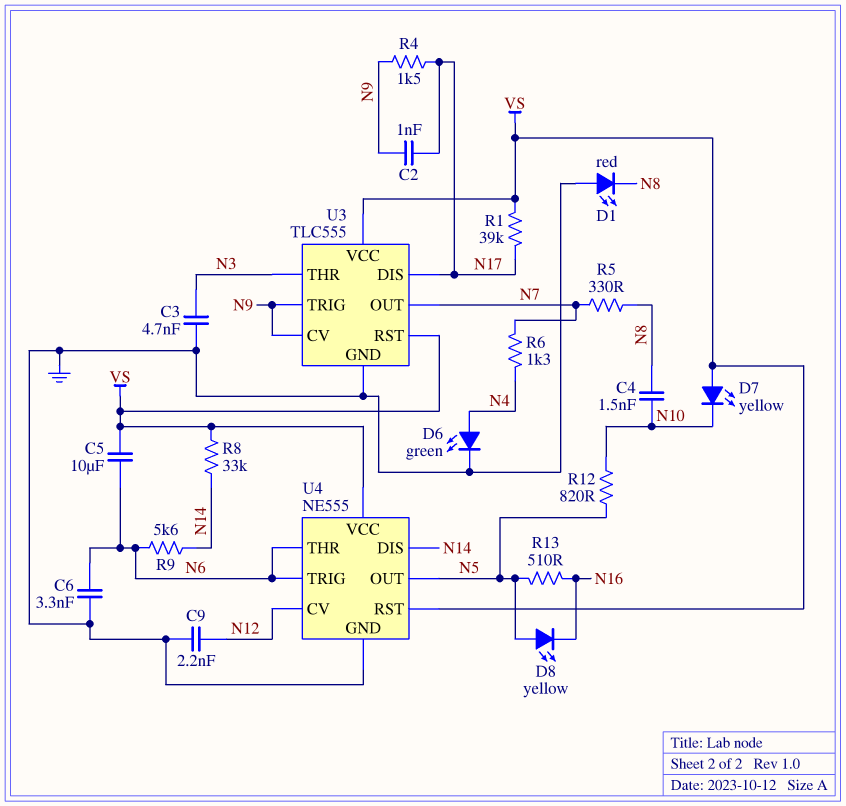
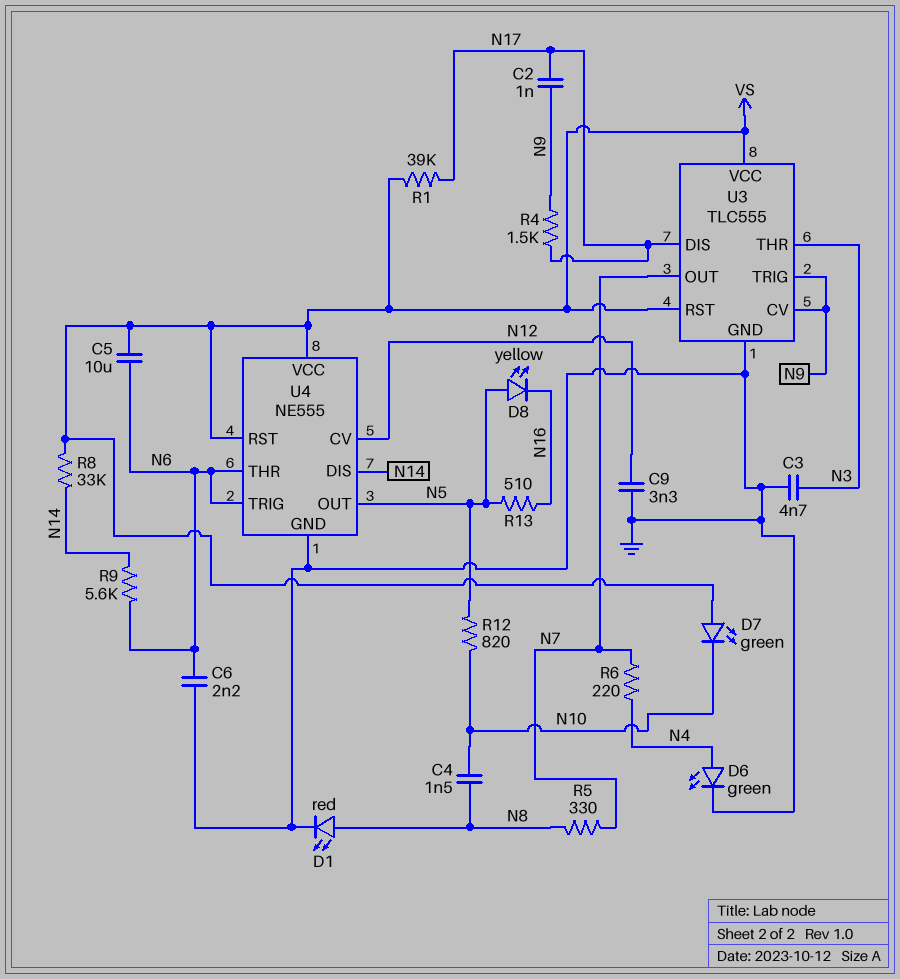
C6: 3.3nF (GND, N6) -> 2.2nF (GND, N6)
C9: 2.2nF (GND, N12) -> 3.3nF (GND, N12)
D1: LED red (A GND, K N8) -> LED red (A N8, K GND)
D7: LED yellow (A VS, K N10) -> LED green (A VS, K N10)
R6: 1.3k (N4, N7) -> 220 (N4, N7)

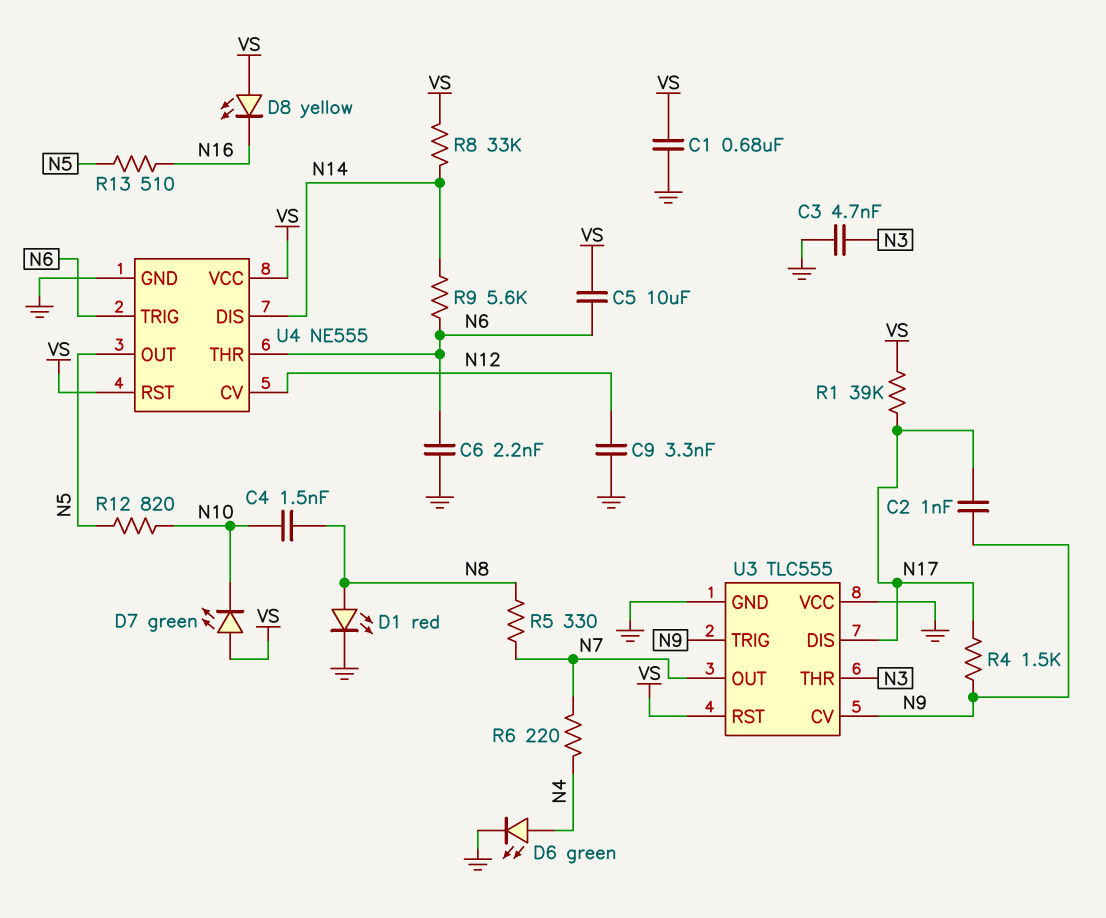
C1: none -> 680nF (GND, VS)
D8: LED yellow (A N5, K N16) -> LED yellow (A VS, K N16)
U3 pin VCC: VS -> GND

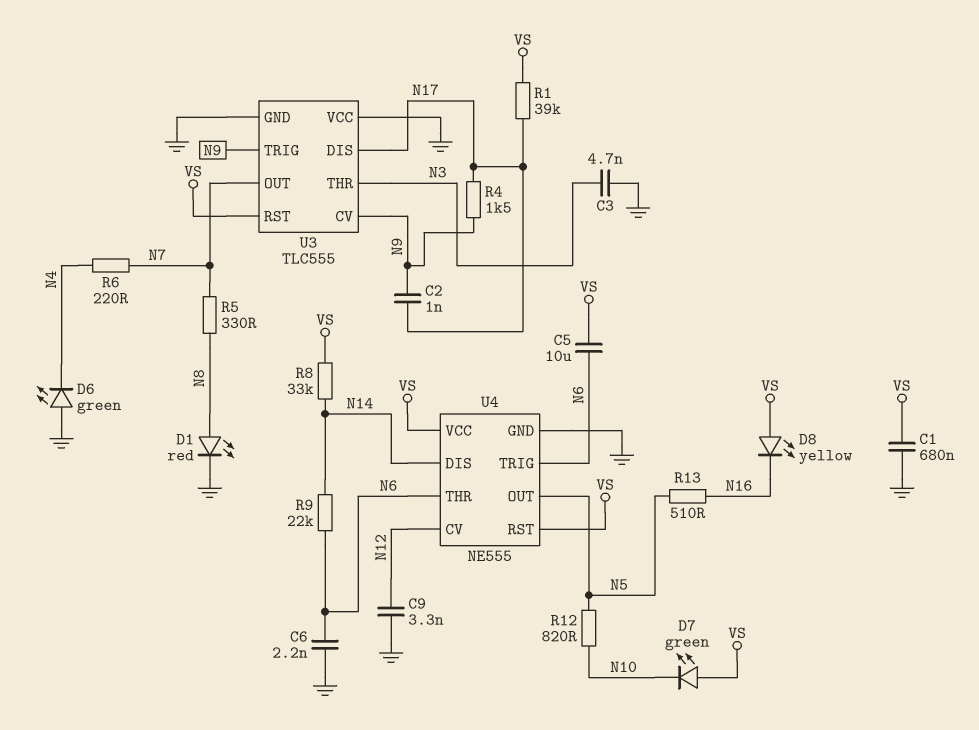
C4: 1.5nF (N8, N10) -> none
D6: LED green (A N4, K GND) -> LED green (A GND, K N4)
R9: 5.6k (N6, N14) -> 22k (N6, N14)

